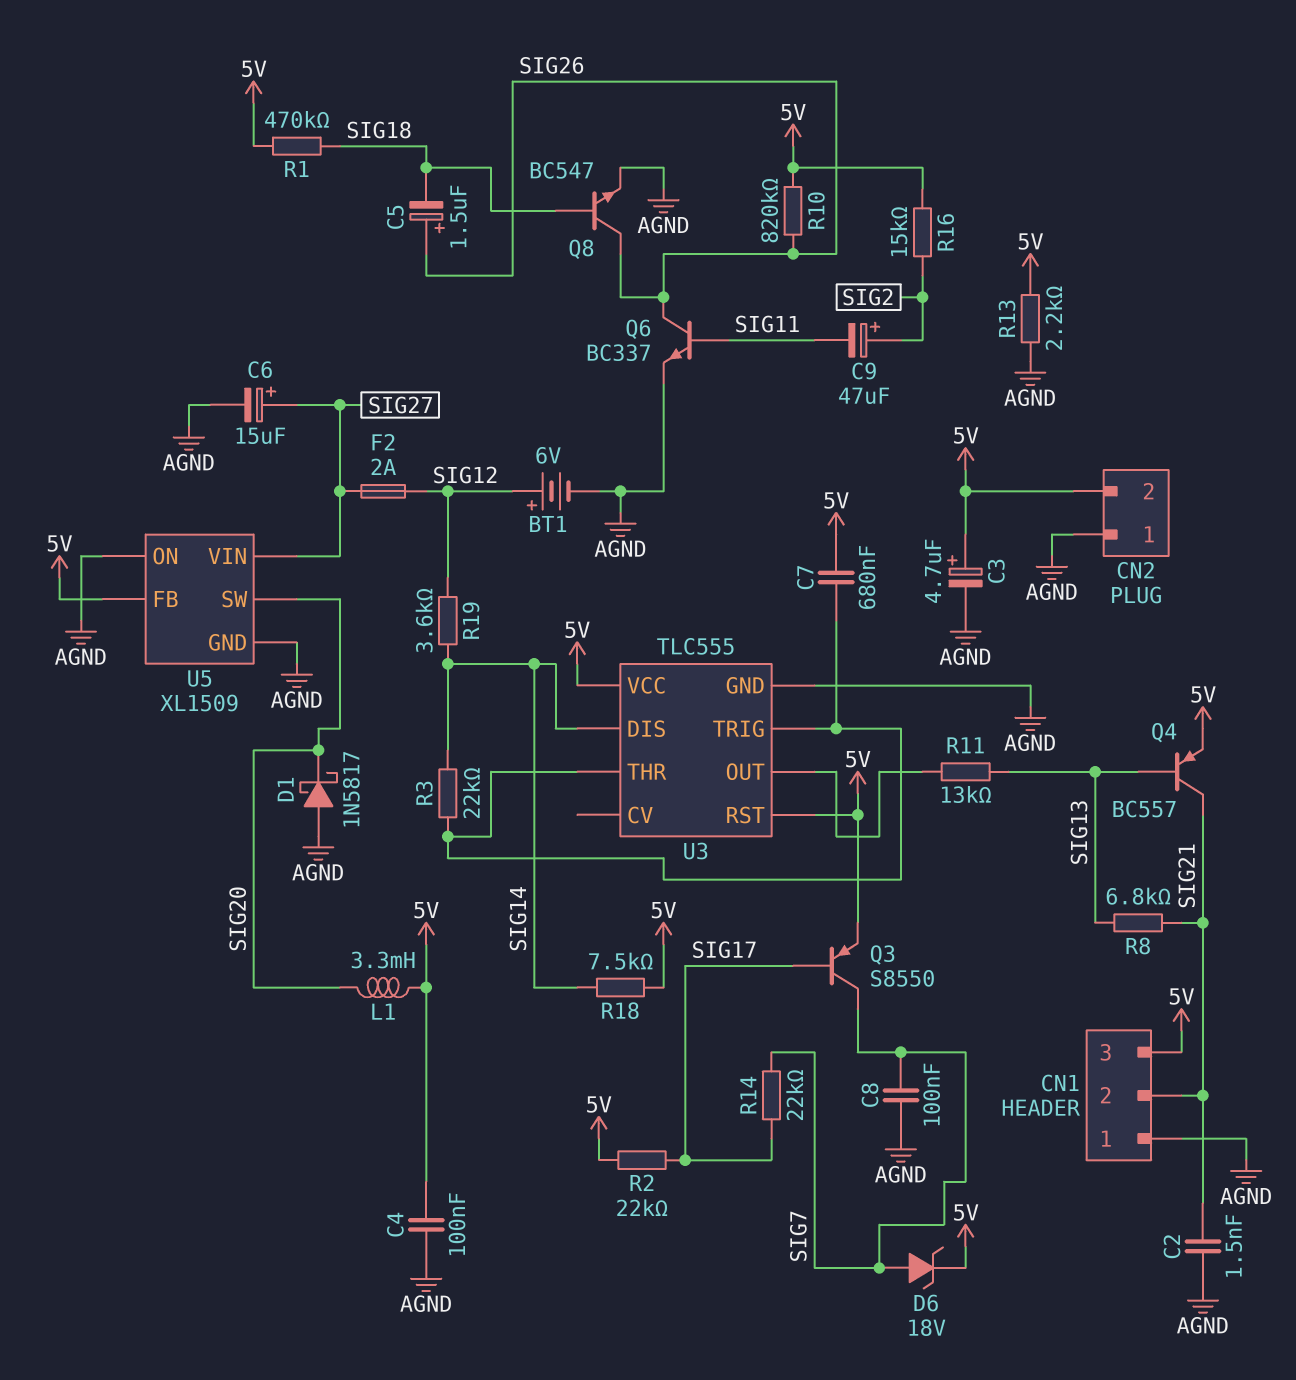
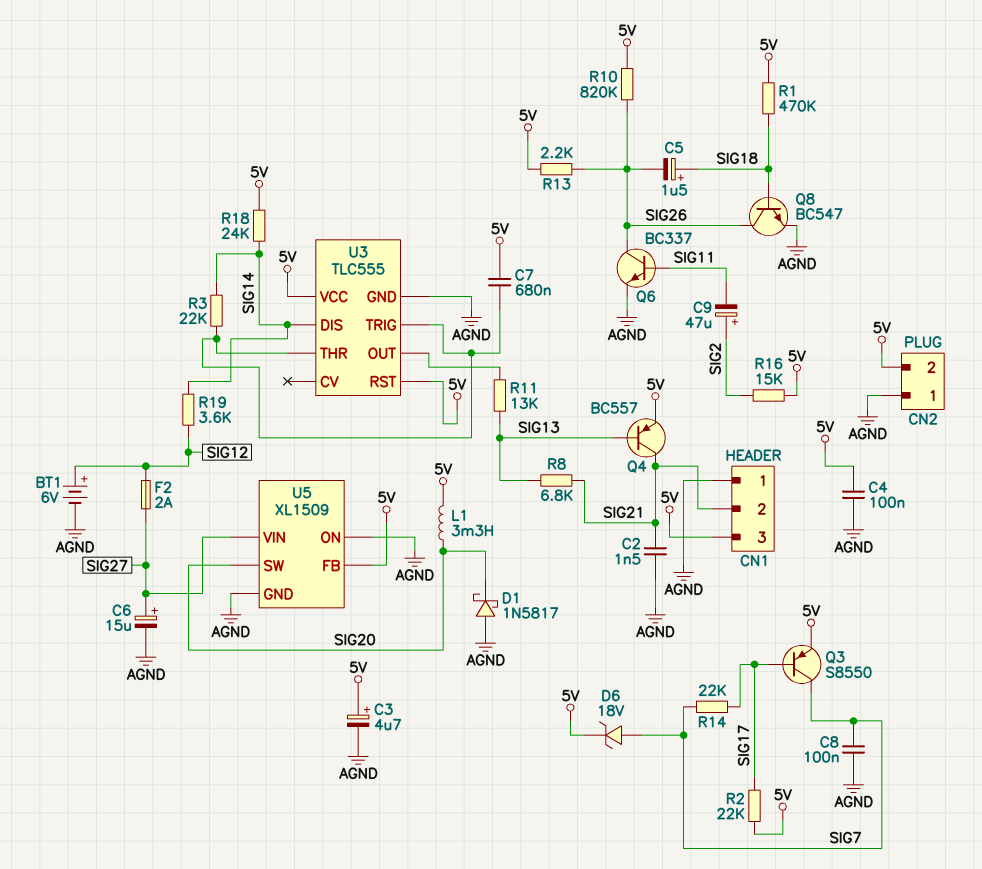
C5: 1.5uF (plus SIG26, minus SIG18) -> 1.5uF (plus SIG18, minus SIG26)
R13: 2.2k (5V, AGND) -> 2.2k (5V, SIG26)
R18: 7.5k (5V, SIG14) -> 24k (5V, SIG14)

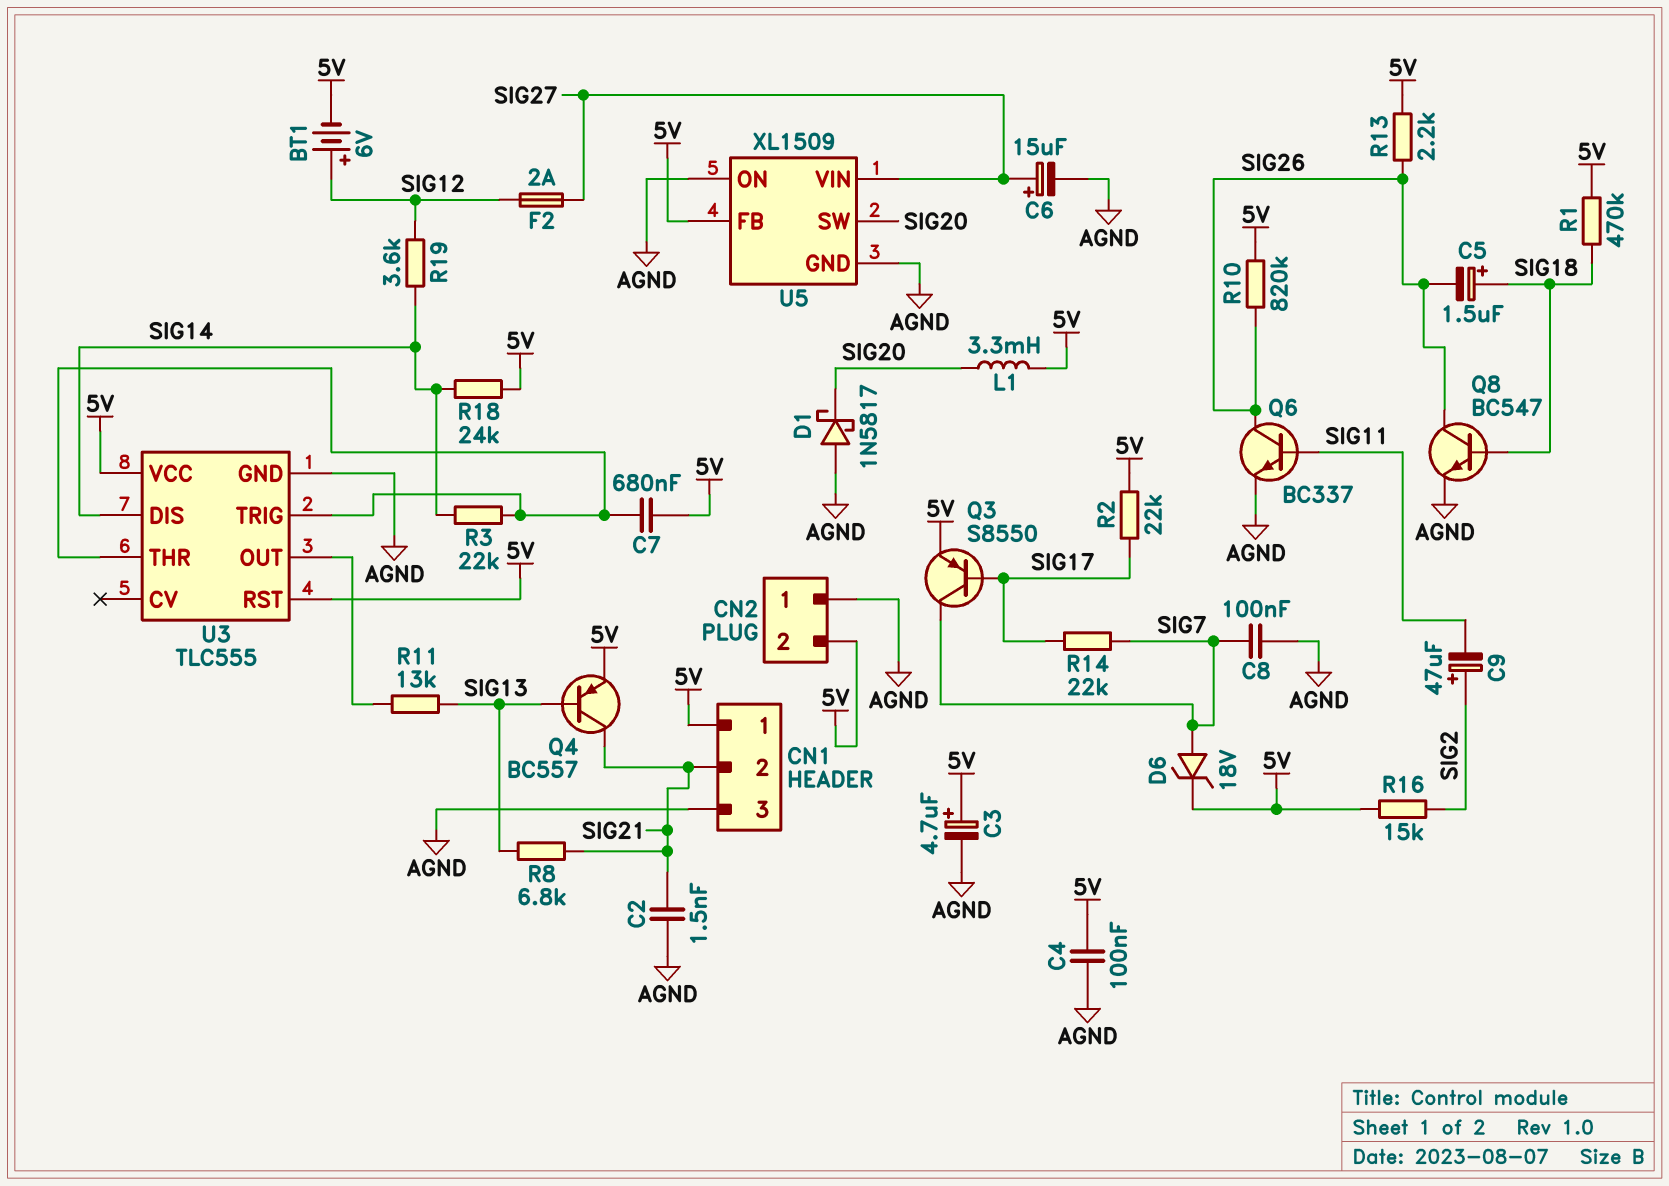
BT1: 6V (plus SIG12, minus AGND) -> 6V (plus SIG12, minus 5V)
CN1 pin 1: AGND -> 5V
CN1 pin 3: 5V -> AGND

